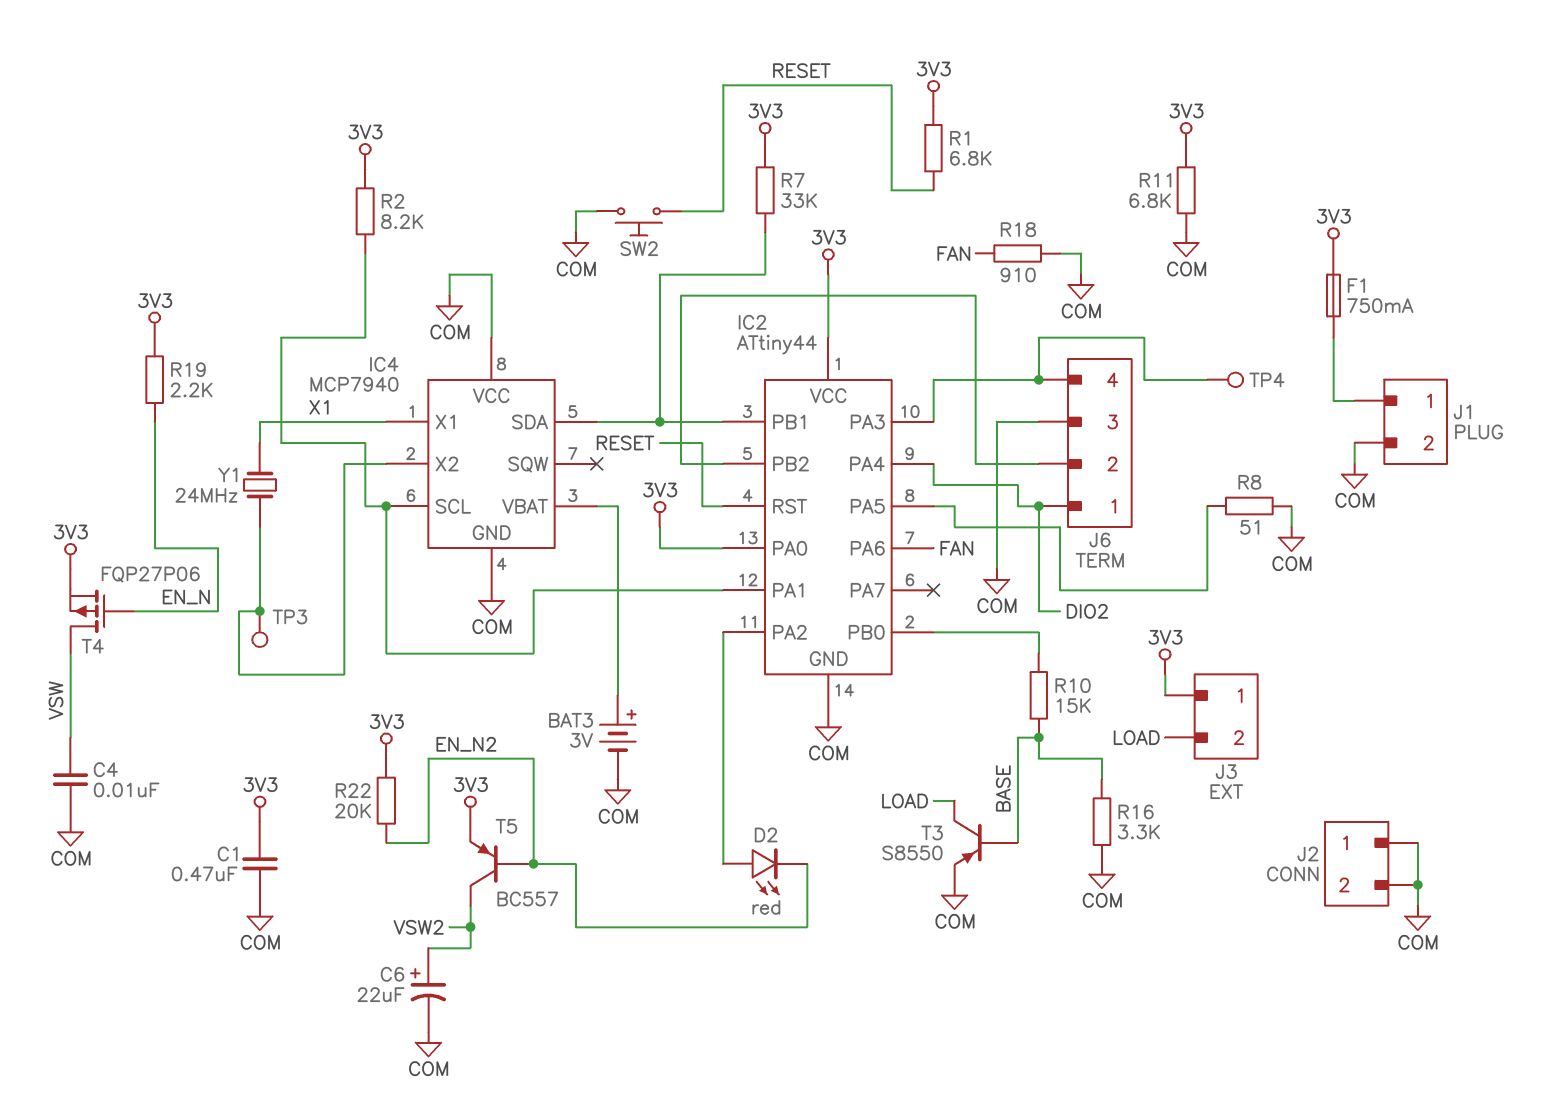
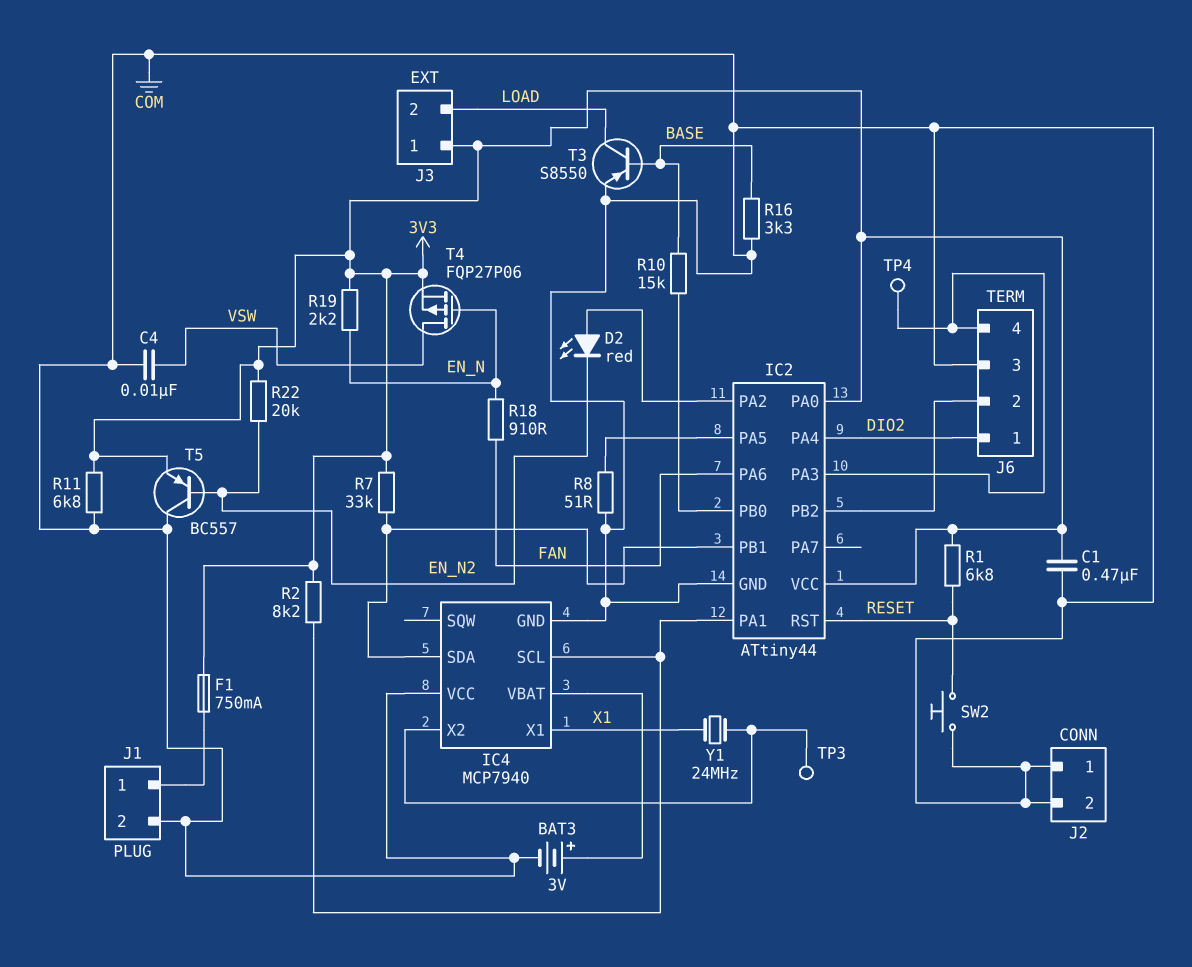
C6: 22uF (plus VSW2, minus COM) -> none
R18: 910 (COM, FAN) -> 910 (EN_N, FAN)
T5: PNP BC557 (B EN_N2, C VSW2, E 3V3) -> PNP BC557 (B EN_N2, C COM, E 3V3)

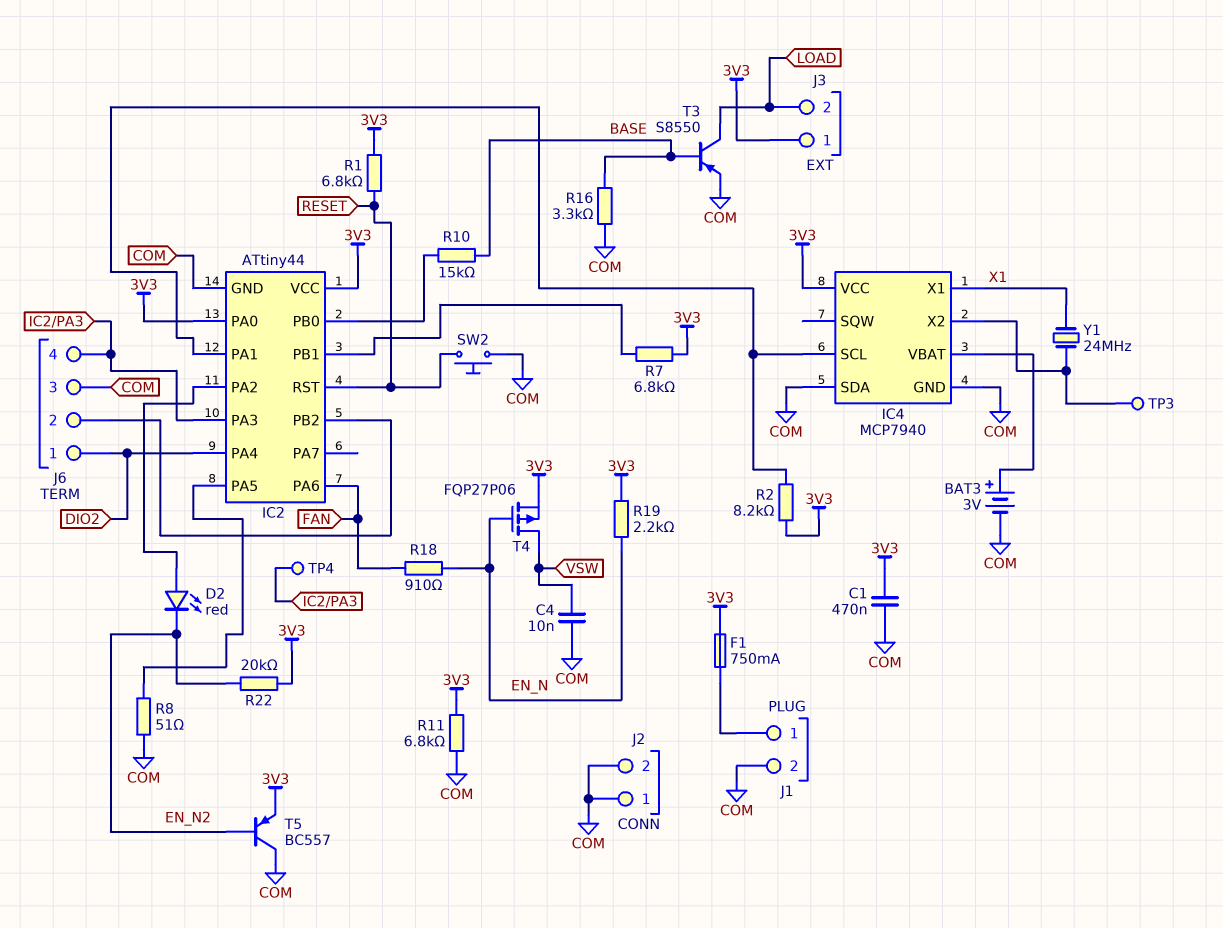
IC4 pin SDA: IC2/PB1 -> COM
IC4 pin VCC: COM -> 3V3
R7: 33k (3V3, IC2/PB1) -> 6.8k (3V3, IC2/PB1)

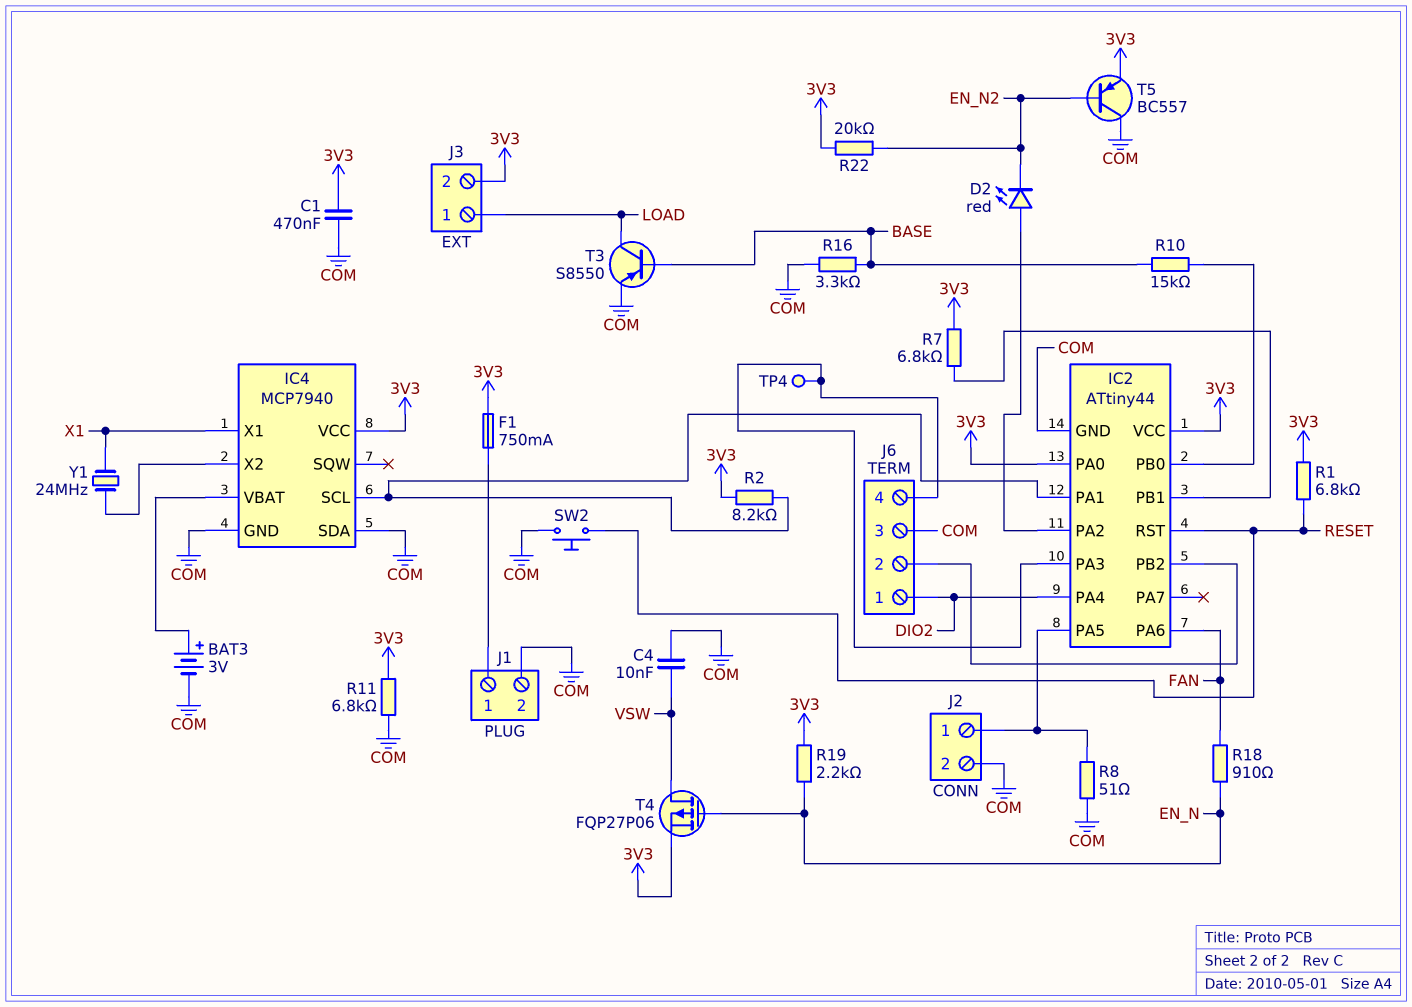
J2 pin 1: COM -> IC2/PA5
J3 pin 1: 3V3 -> LOAD
J3 pin 2: LOAD -> 3V3
TP3: test point (IC4/X2) -> none

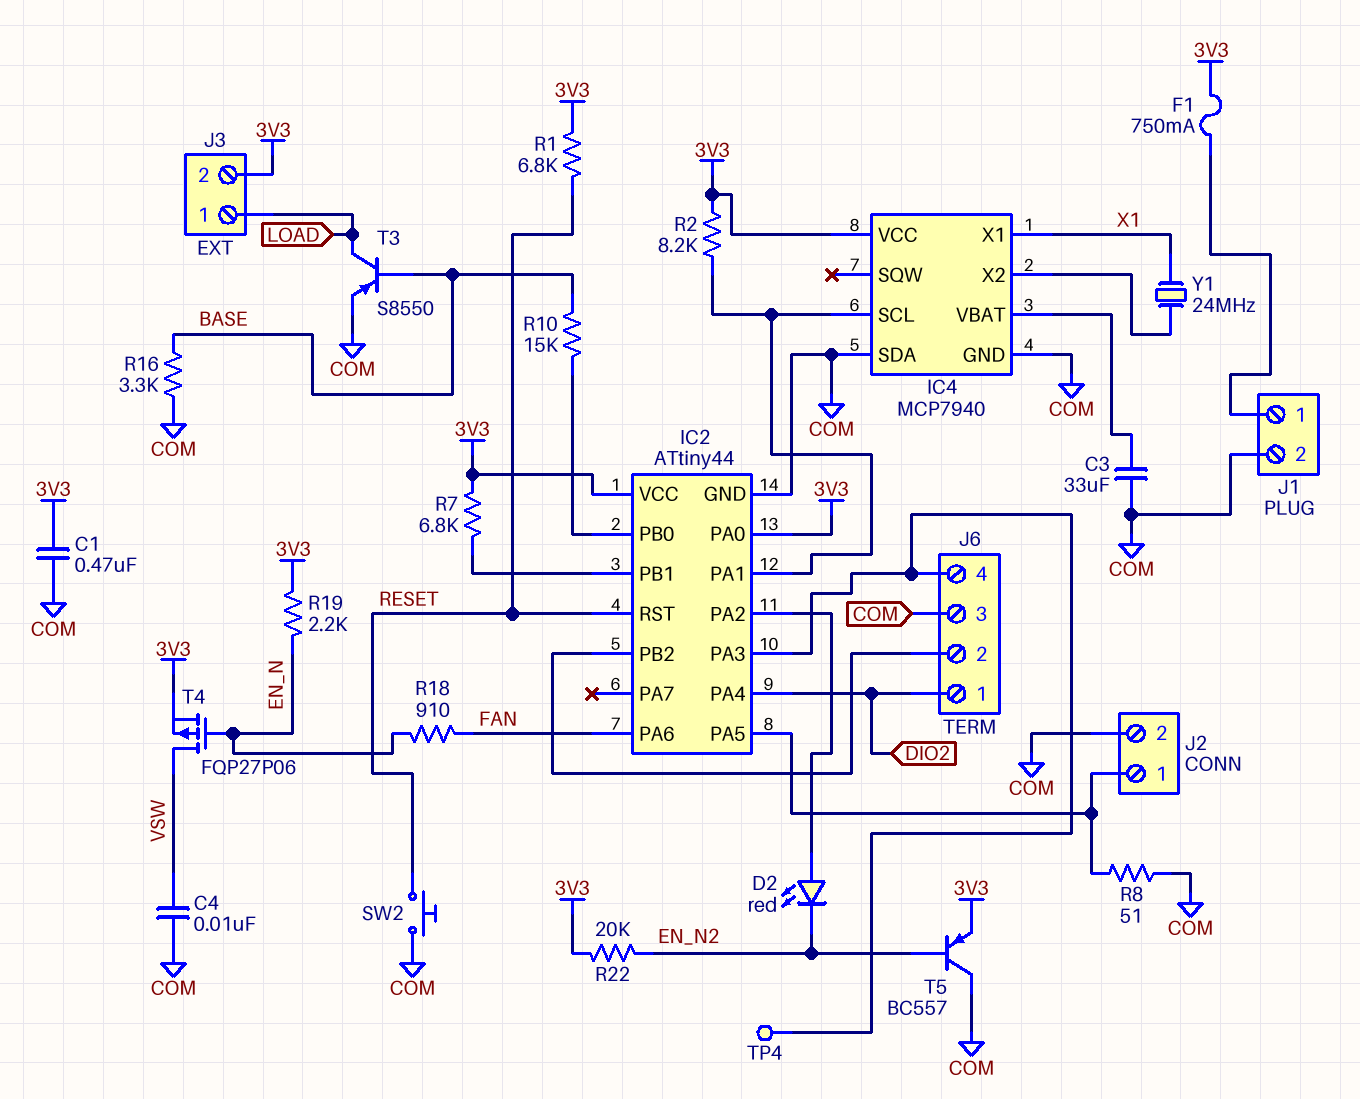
BAT3: 3V (plus IC4/VBAT, minus COM) -> none
C3: none -> 33uF (COM, IC4/VBAT)
R11: 6.8k (3V3, COM) -> none

